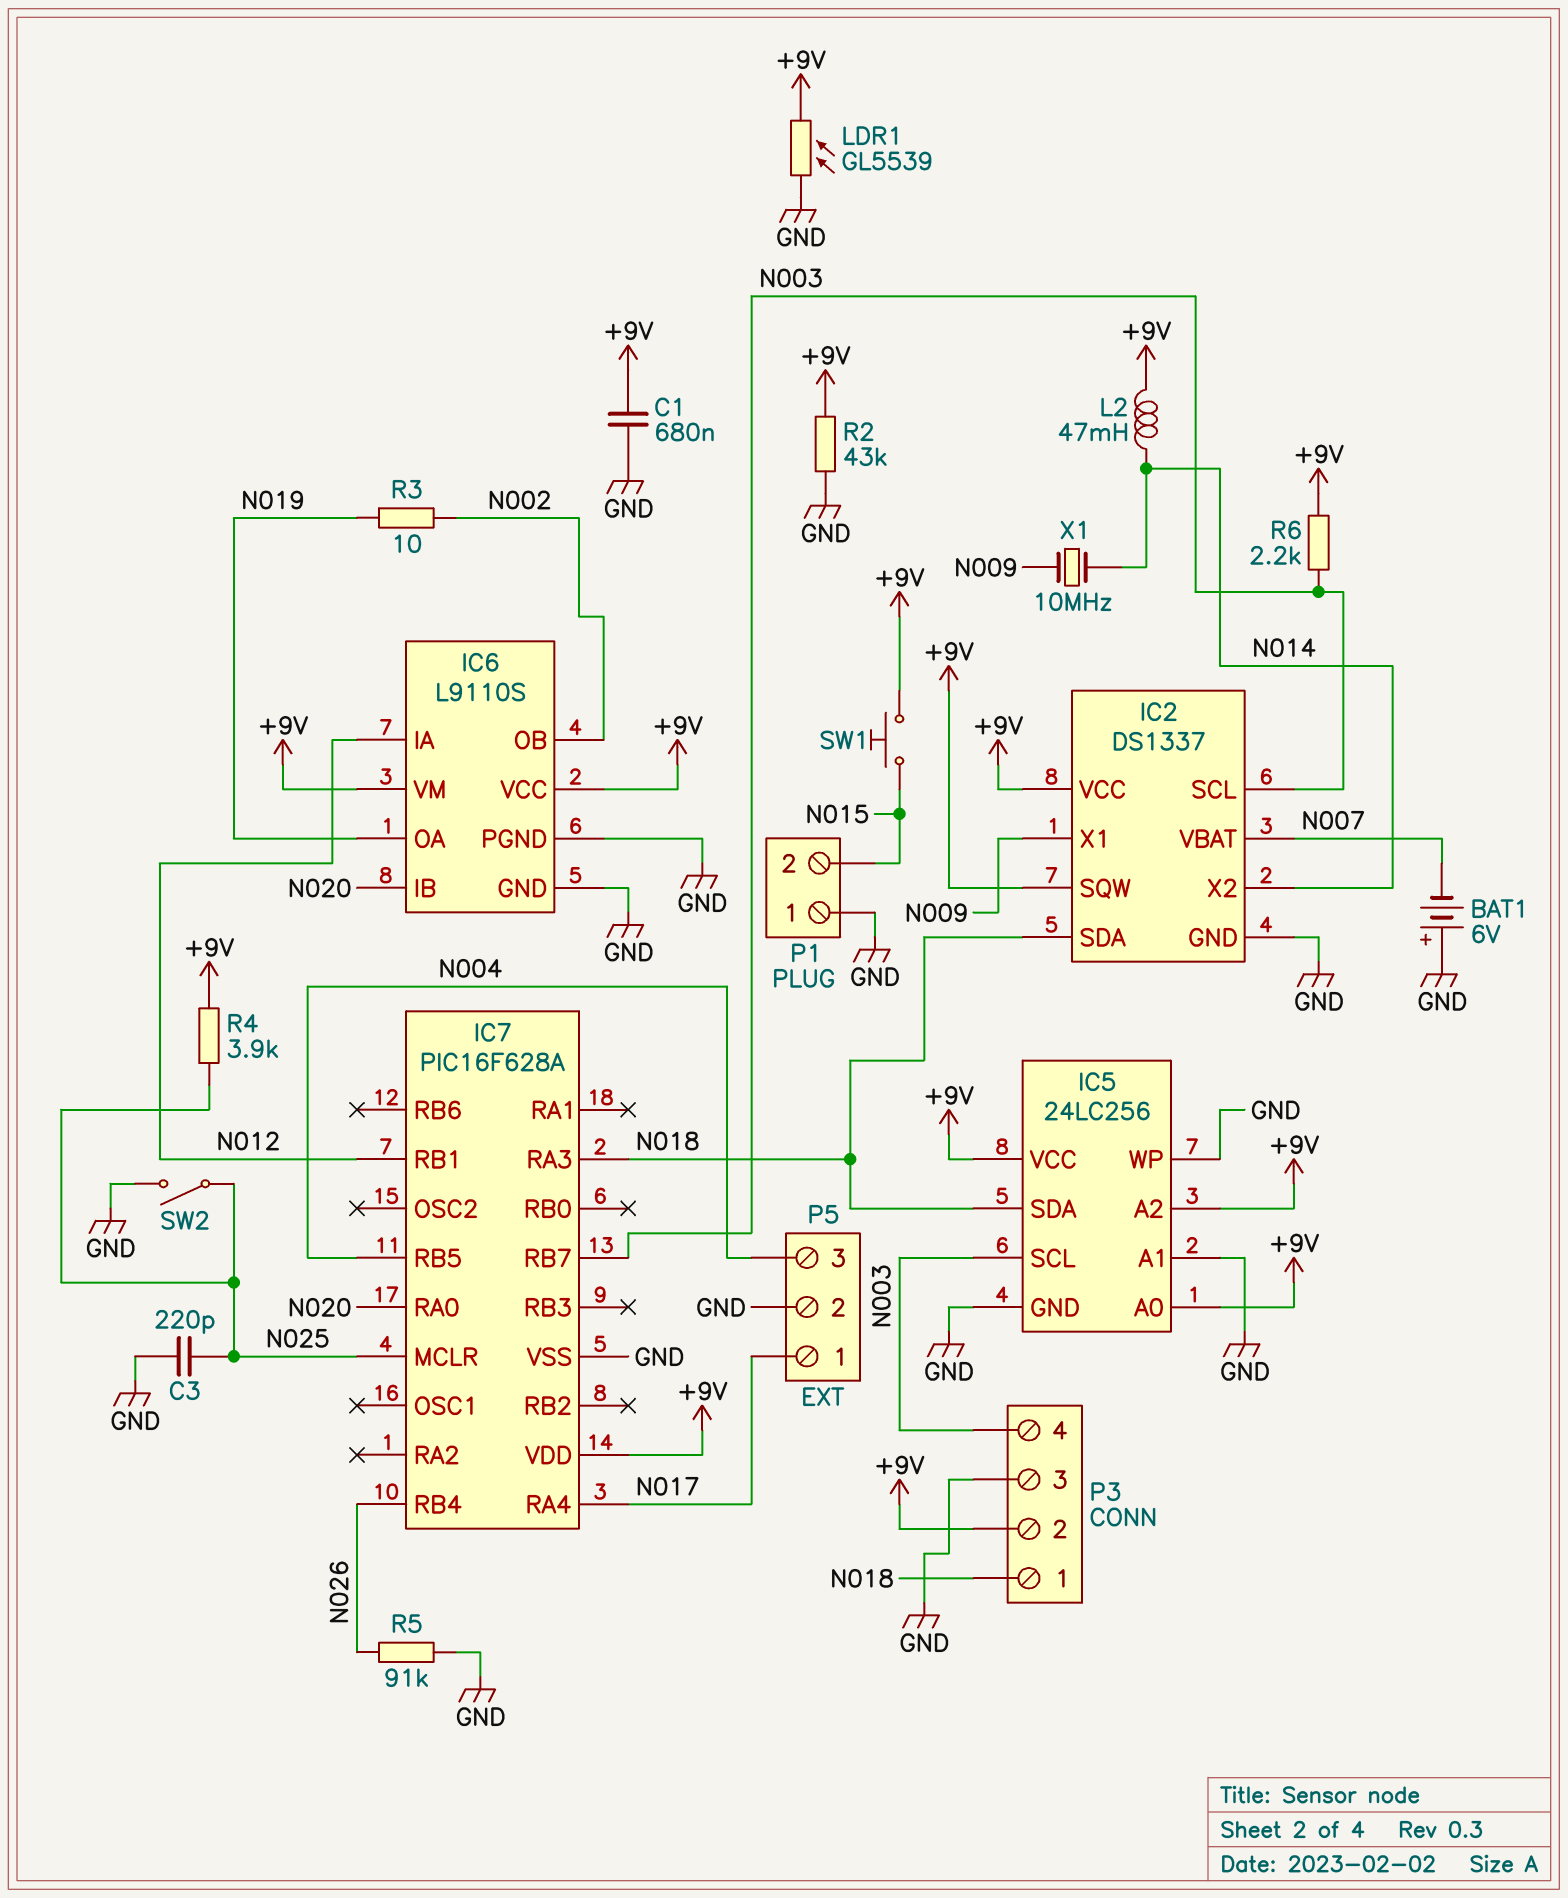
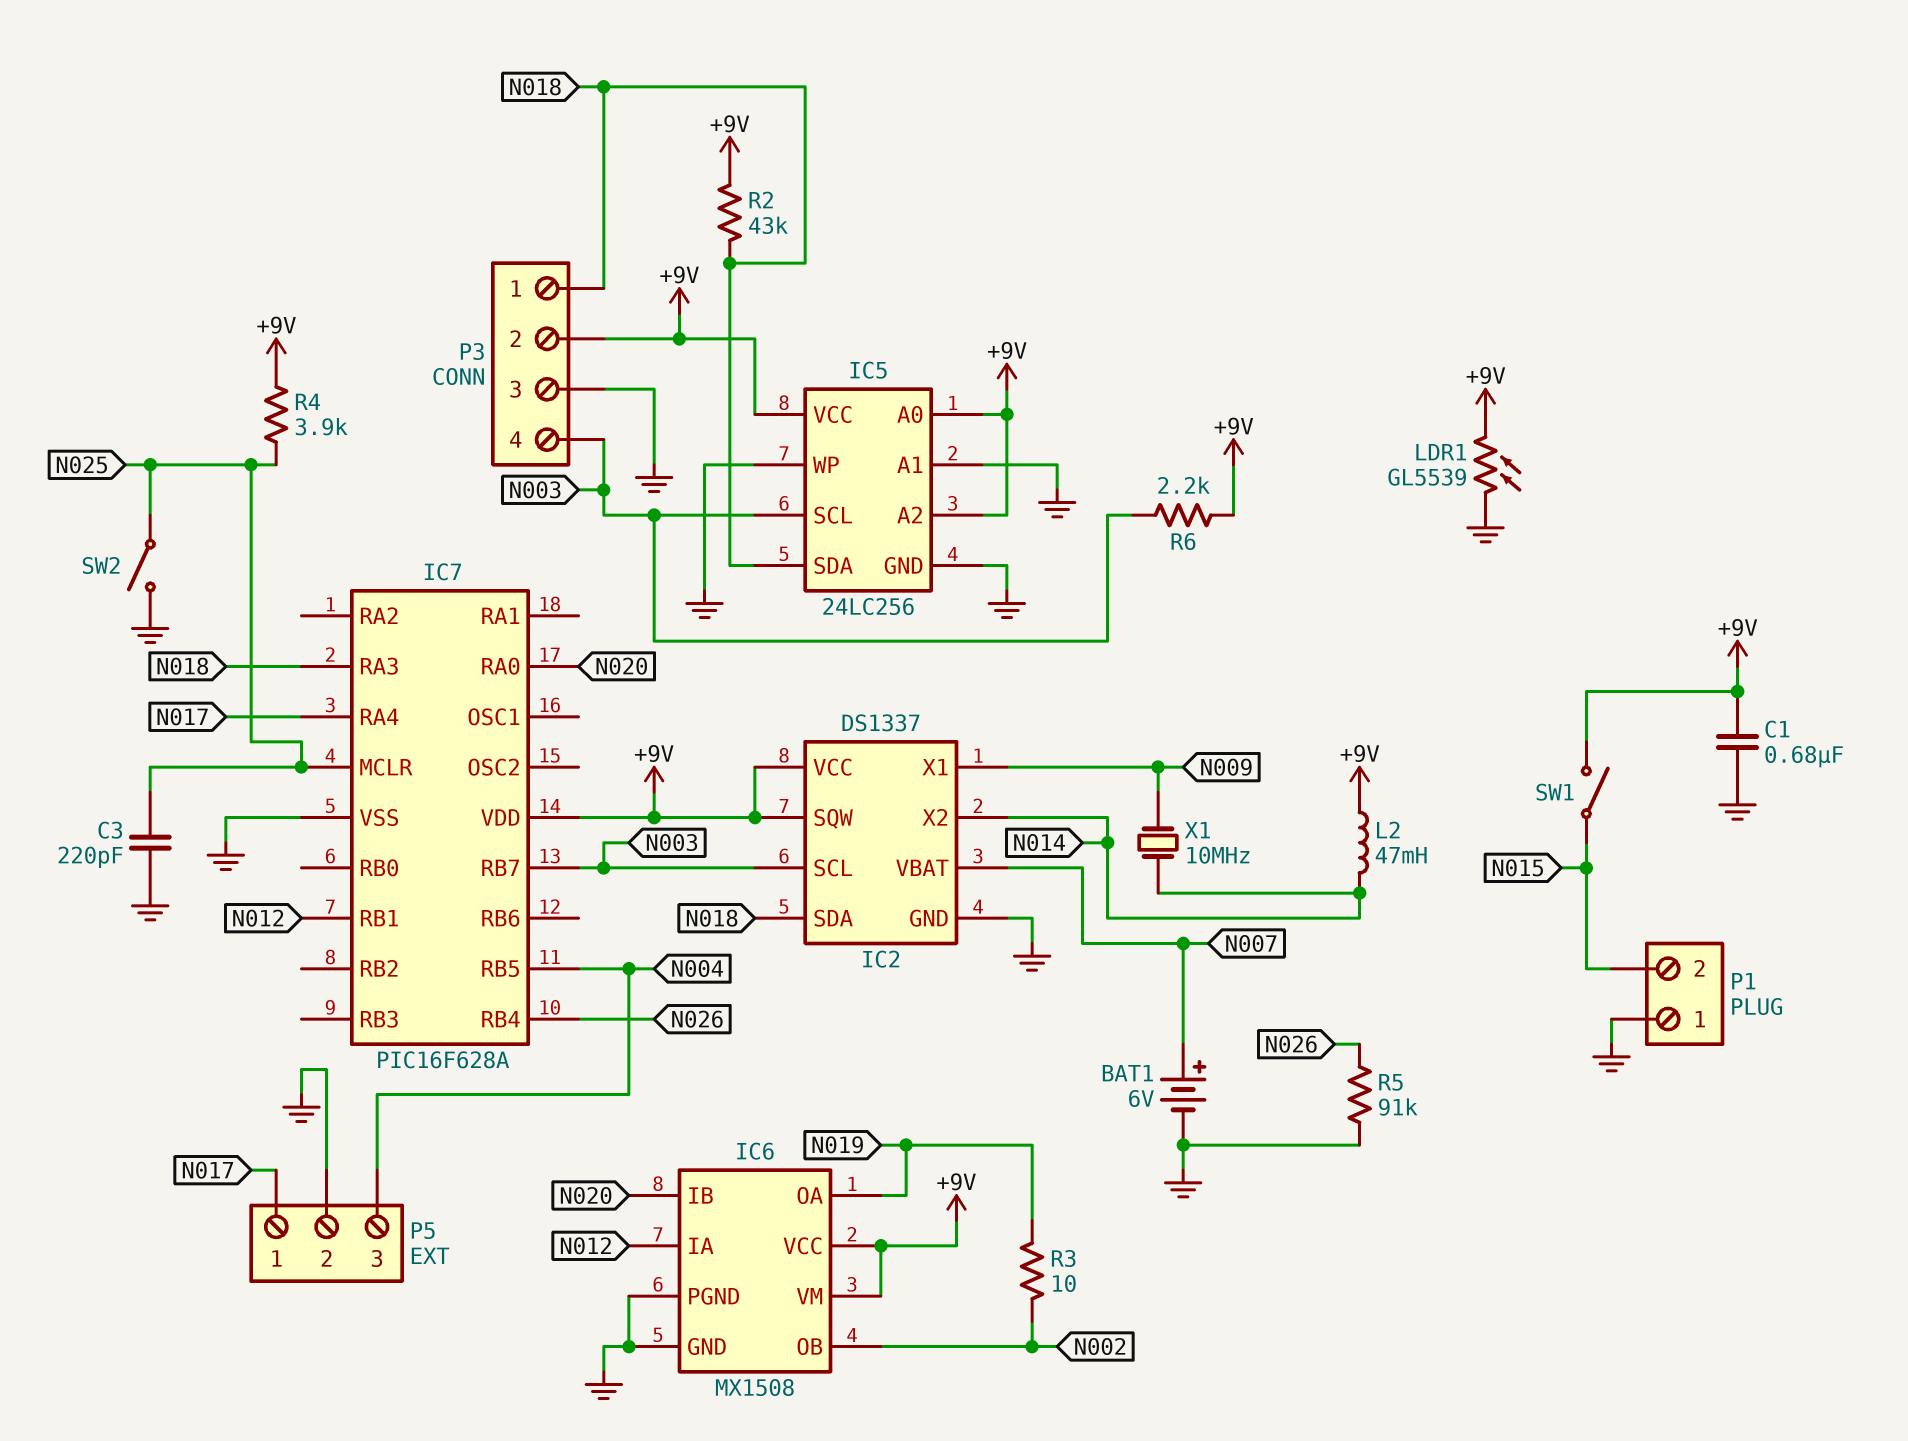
BAT1: 6V (plus GND, minus N007) -> 6V (plus N007, minus GND)
IC6: L9110S -> MX1508
R2: 43k (+9V, GND) -> 43k (+9V, N018)
SW1: button (+9V, N015) -> switch (+9V, N015)

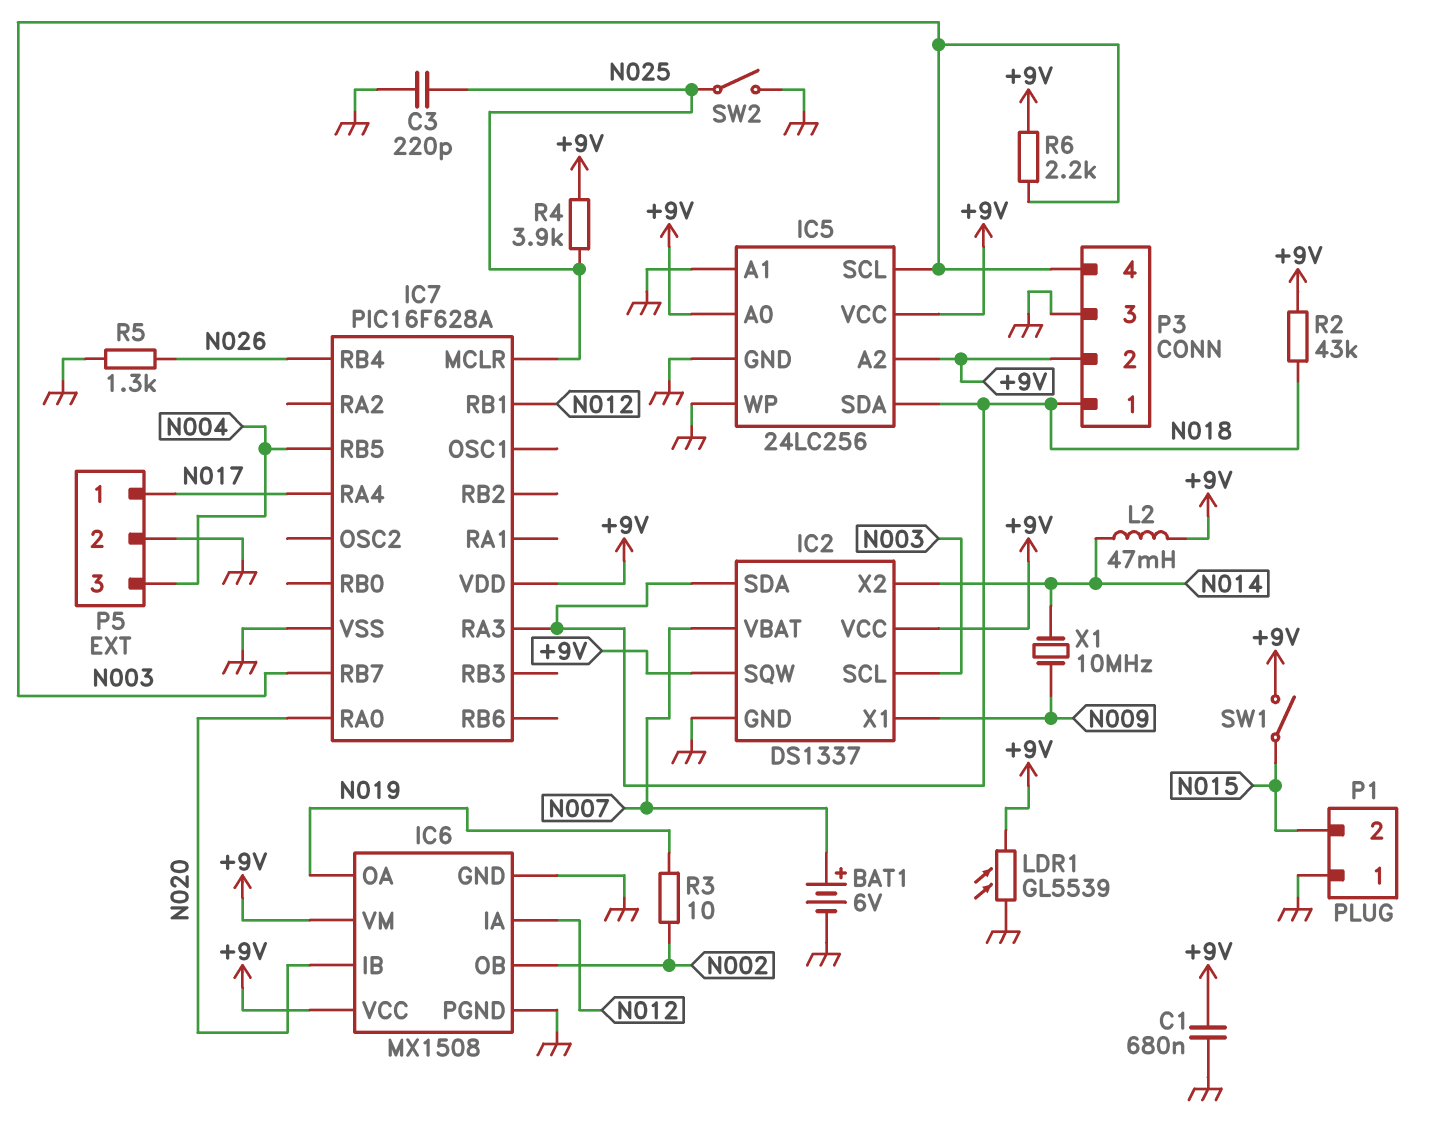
R5: 91k (GND, N026) -> 1.3k (GND, N026)

